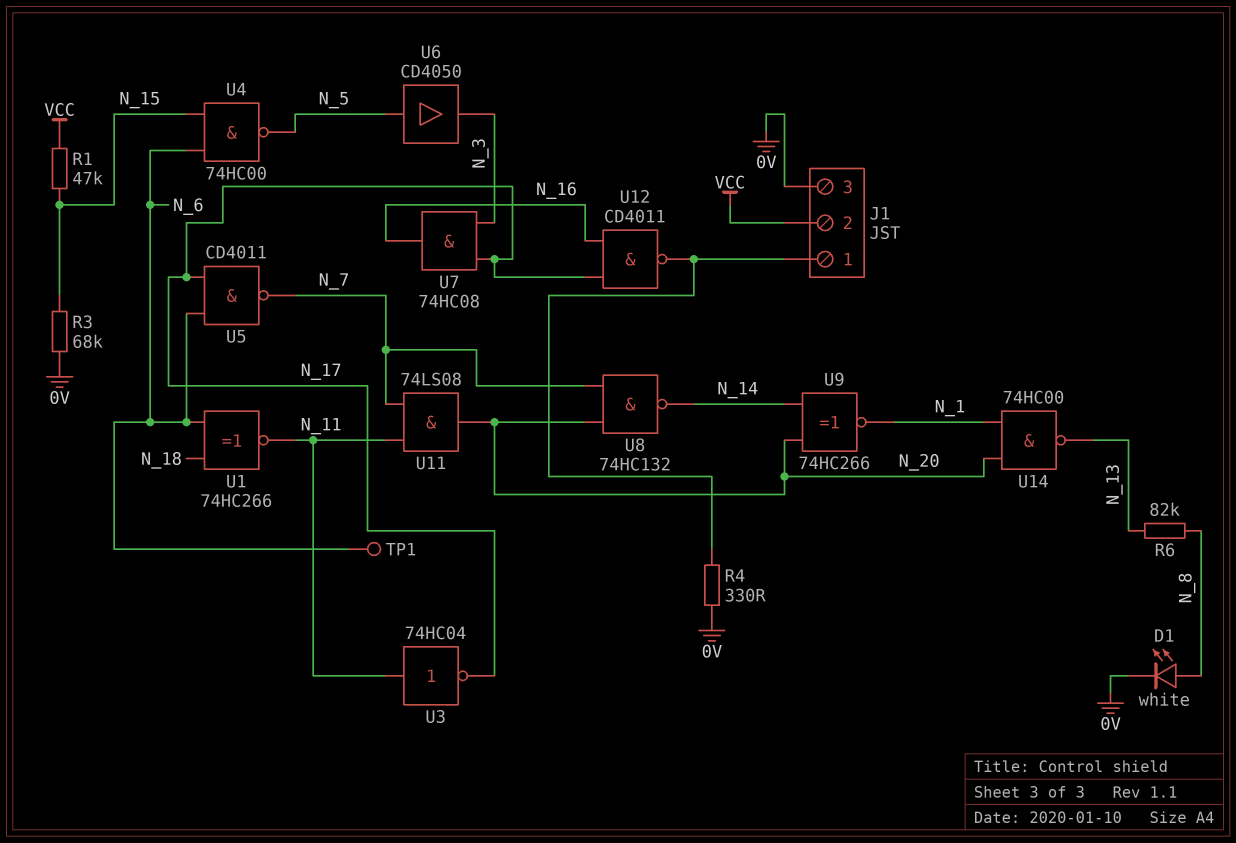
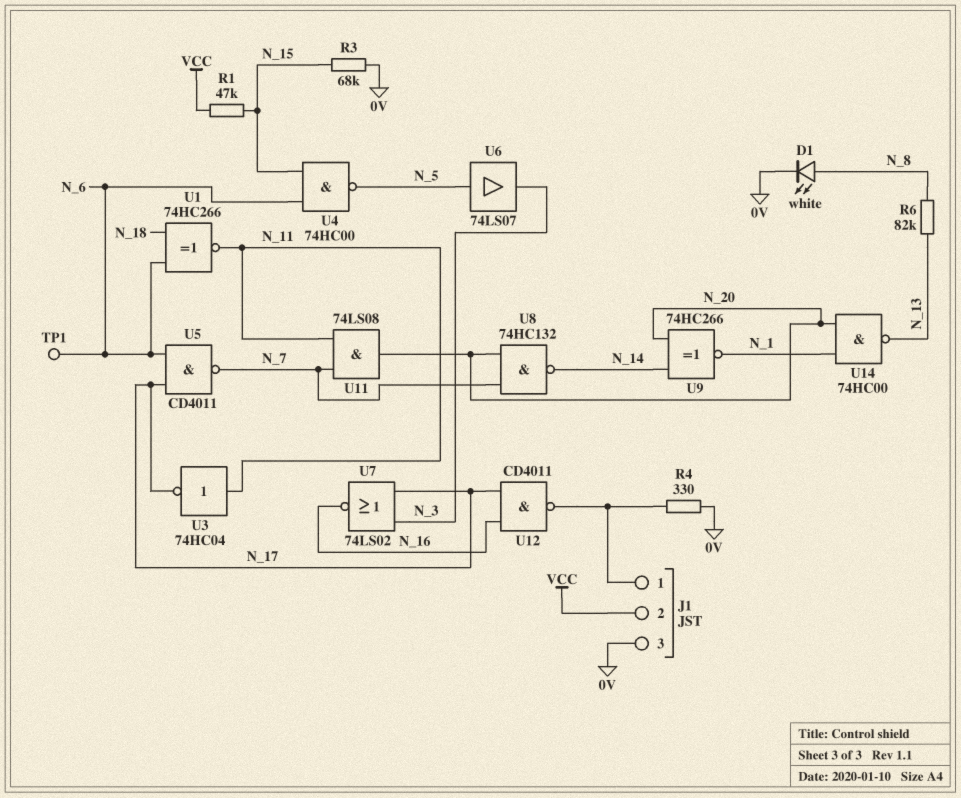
U6: buffer CD4050 (in N_5, out N_3) -> buffer 74LS07 (in N_5, out N_3)
U7: AND 74HC08 (in N_3, in N_17, out N_16) -> NOR 74LS02 (in N_3, in N_17, out N_16)

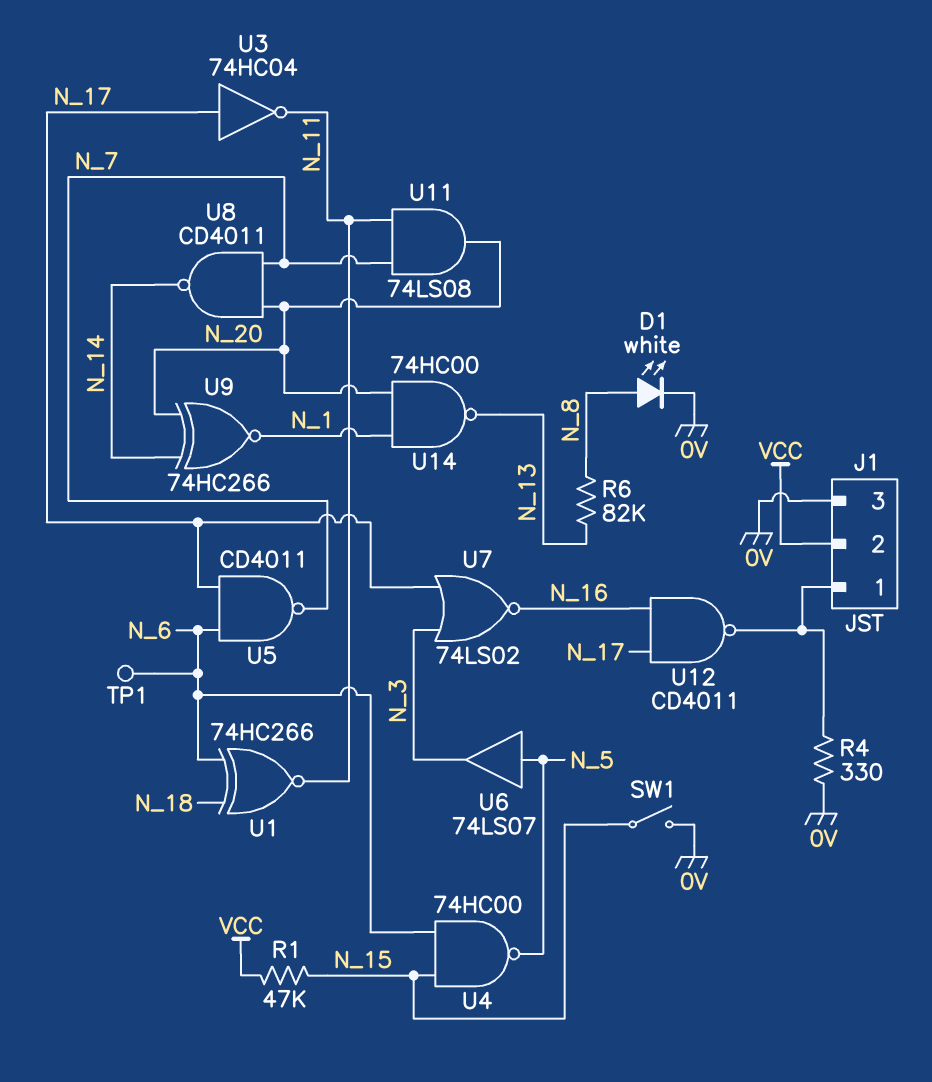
R3: 68k (0V, N_15) -> none
SW1: none -> switch (0V, N_15)
U3: NOT 74HC04 (in N_11, out N_17) -> NOT 74HC04 (in N_17, out N_11)
U8: NAND 74HC132 (in N_7, in N_20, out N_14) -> NAND CD4011 (in N_7, in N_20, out N_14)

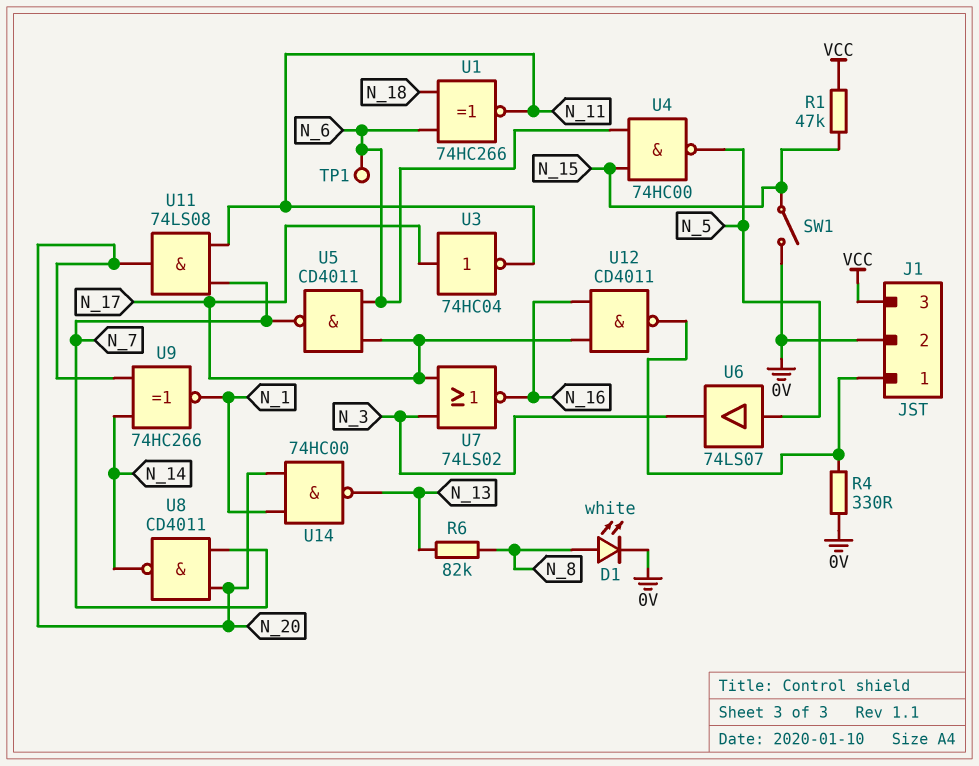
J1 pin 2: VCC -> 0V
J1 pin 3: 0V -> VCC

